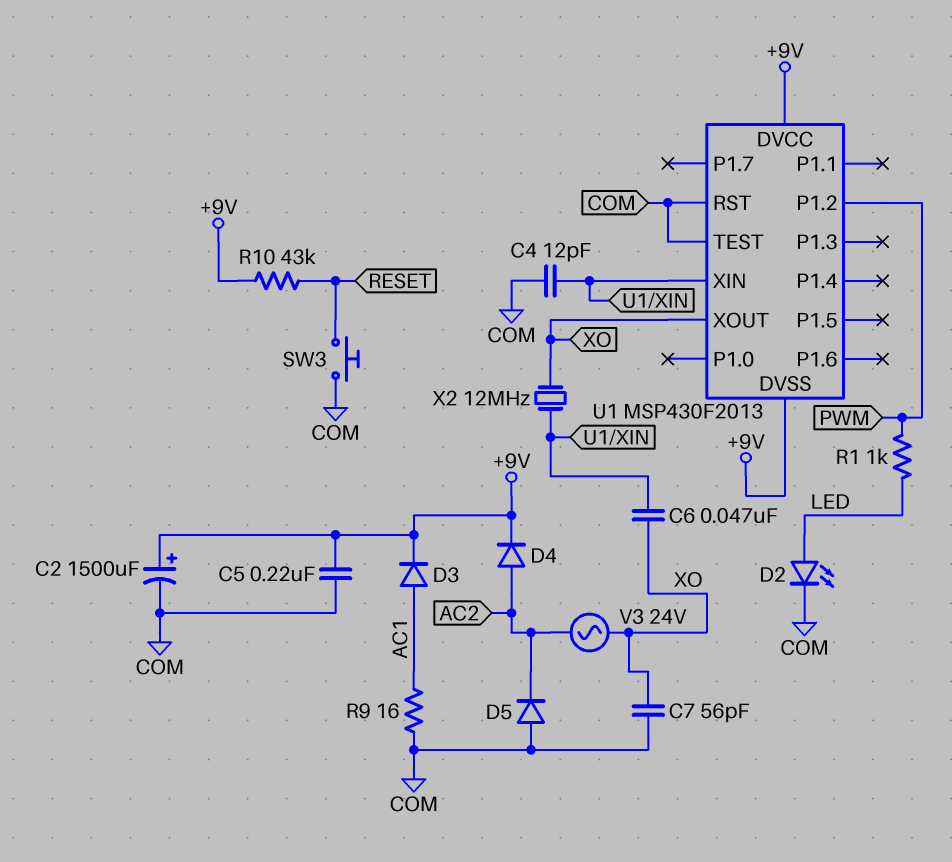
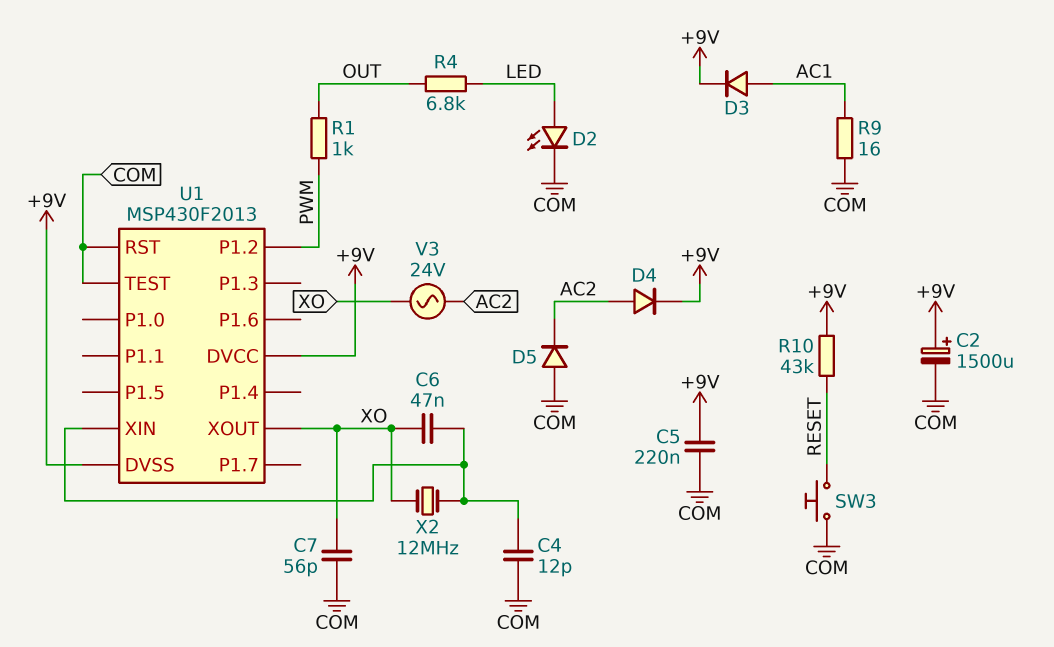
R1: 1k (LED, PWM) -> 1k (OUT, PWM)
R4: none -> 6.8k (LED, OUT)

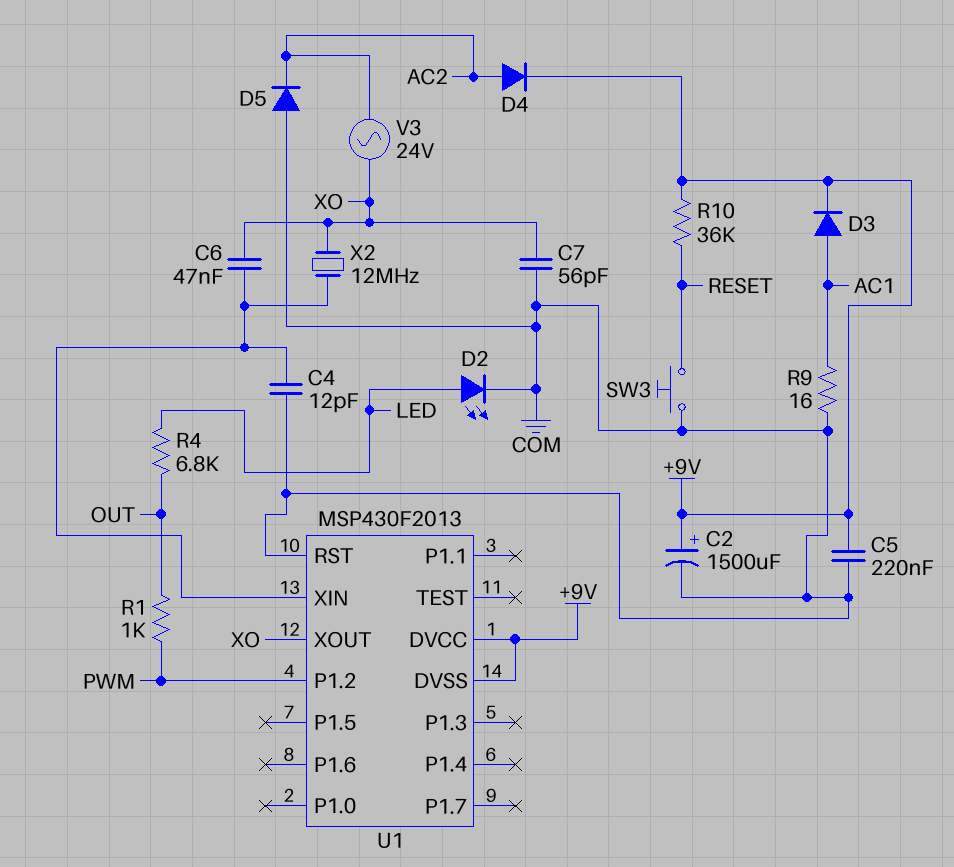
R10: 43k (+9V, RESET) -> 36k (+9V, RESET)
U1 pin TEST: COM -> none

